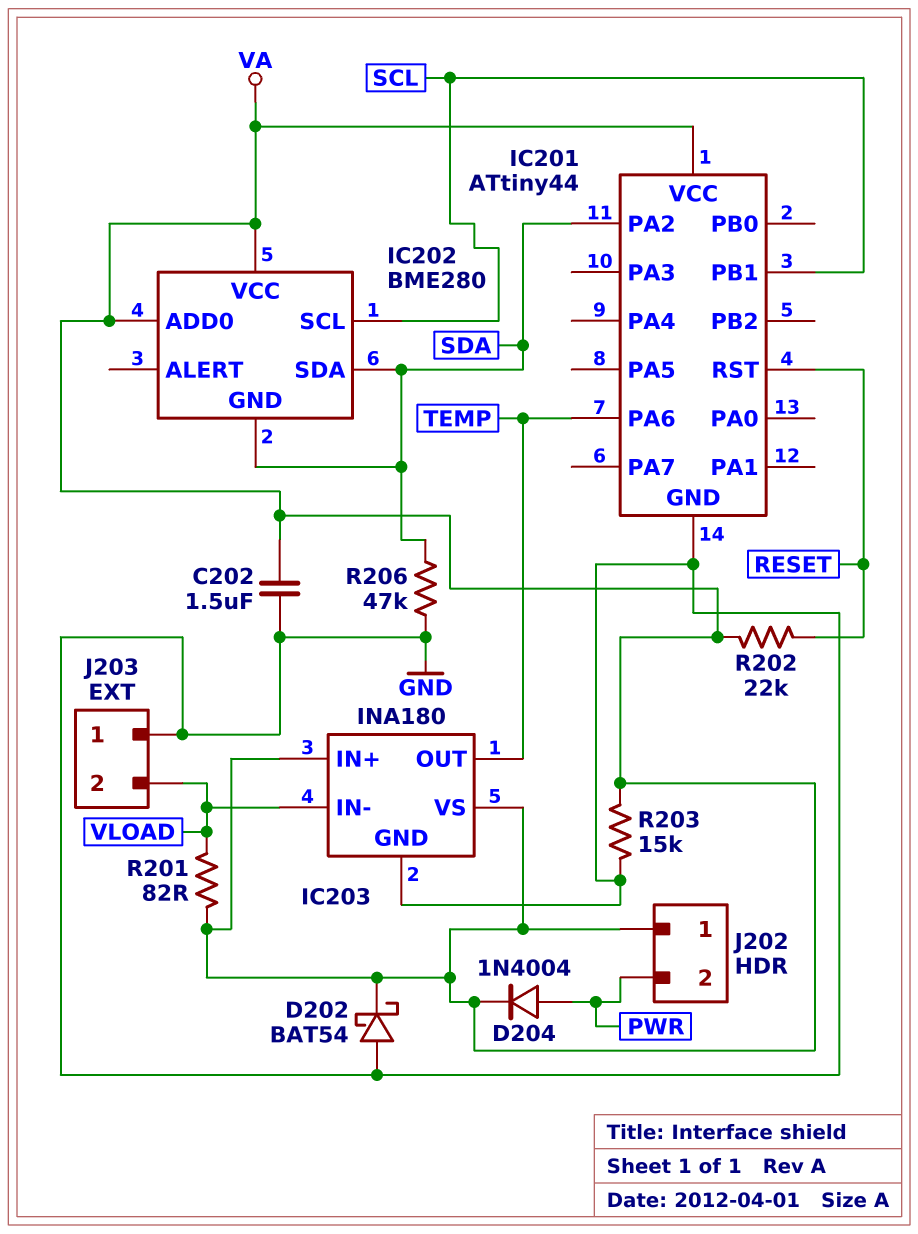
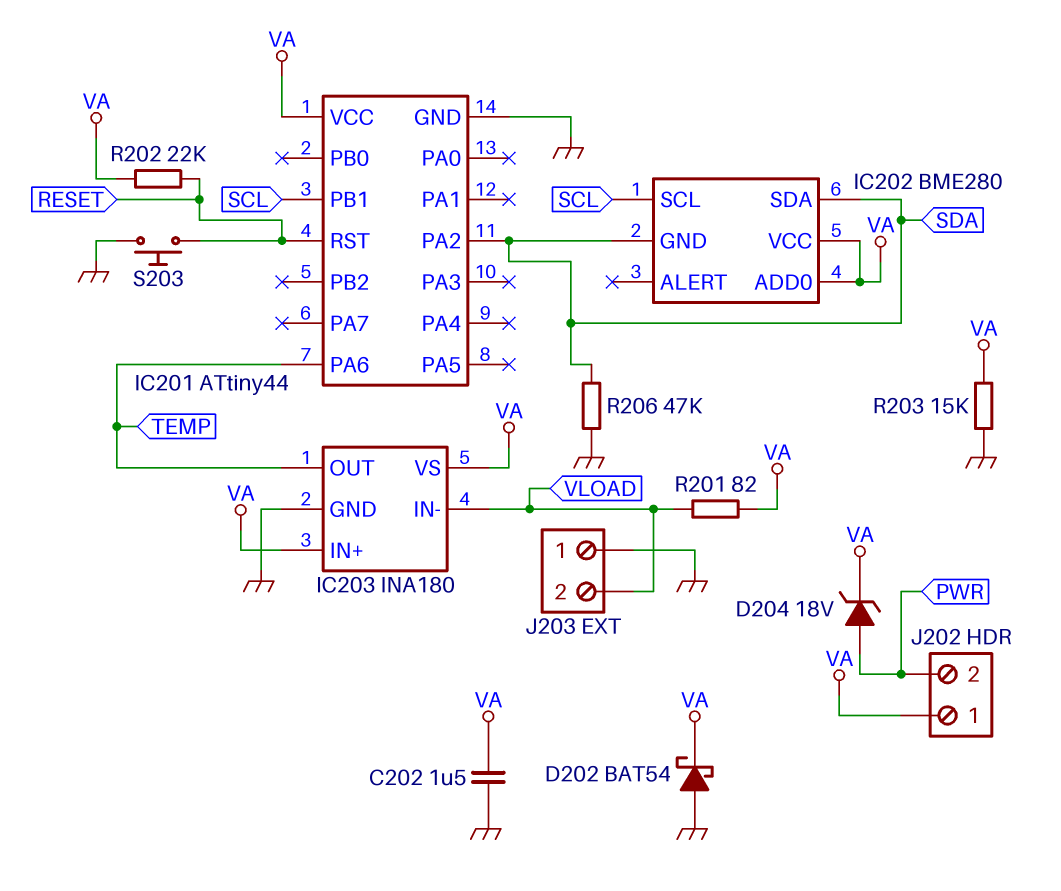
D204: diode 1N4004 (A PWR, K VA) -> zener 18V (A PWR, K VA)
S203: none -> button (GND, RESET)

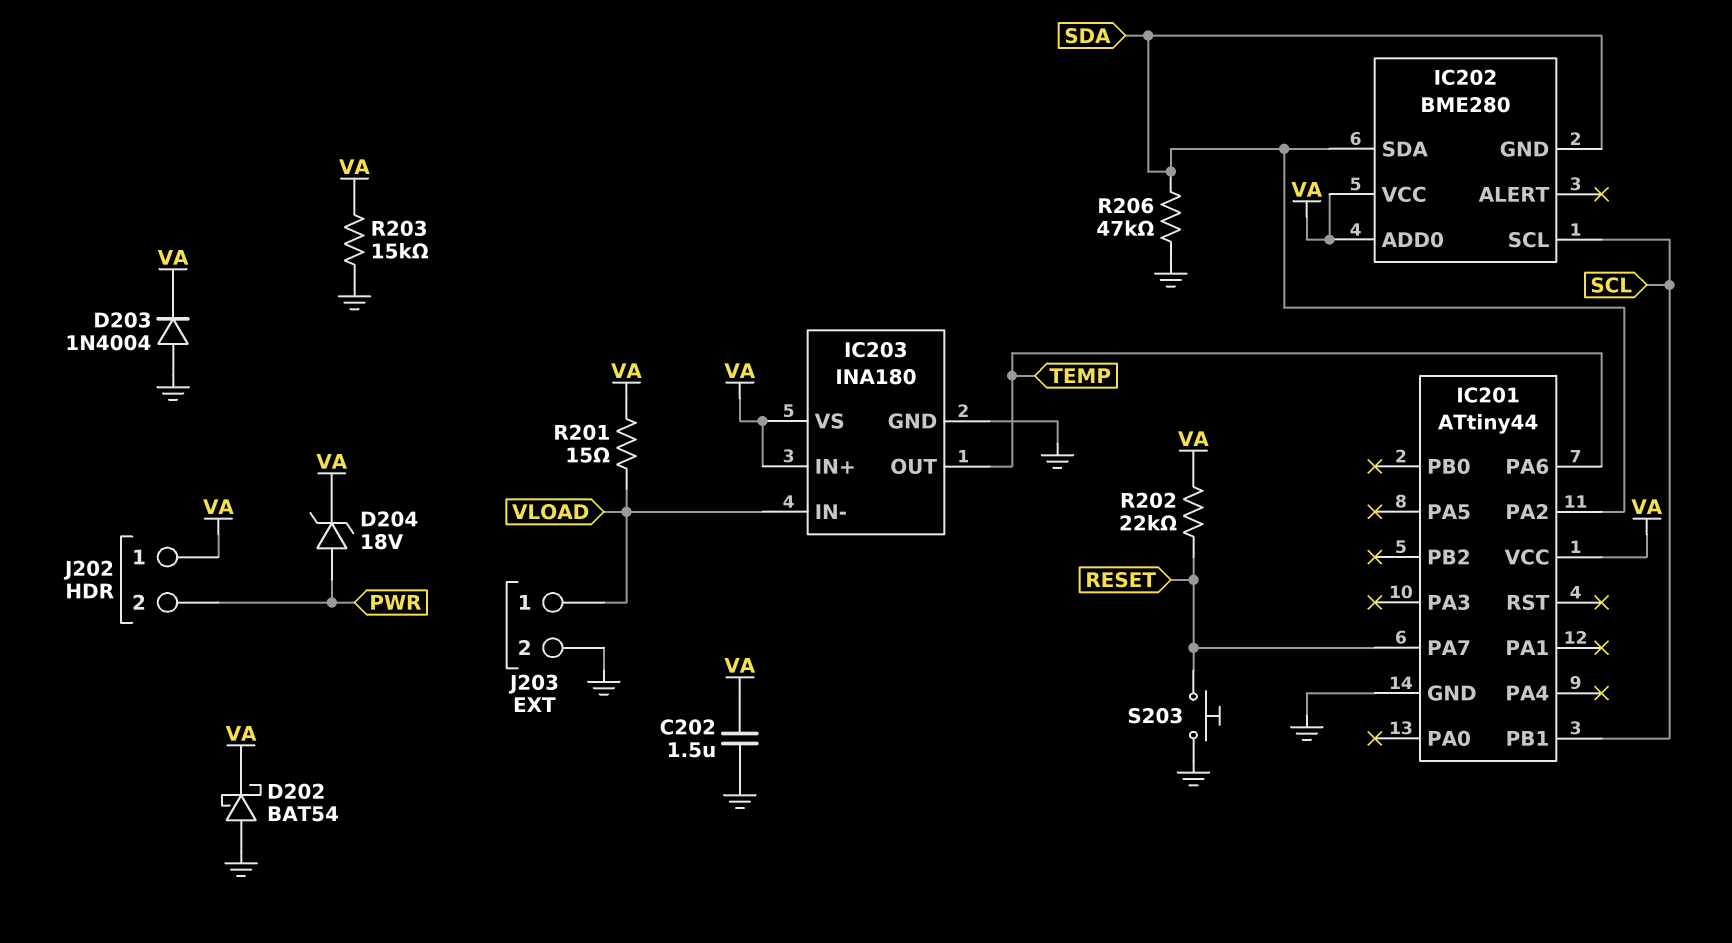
D203: none -> diode 1N4004 (A GND, K VA)
IC201 pin PA7: none -> RESET
IC201 pin RST: RESET -> none
J203 pin 1: GND -> VLOAD
J203 pin 2: VLOAD -> GND
R201: 82 (VA, VLOAD) -> 15 (VA, VLOAD)

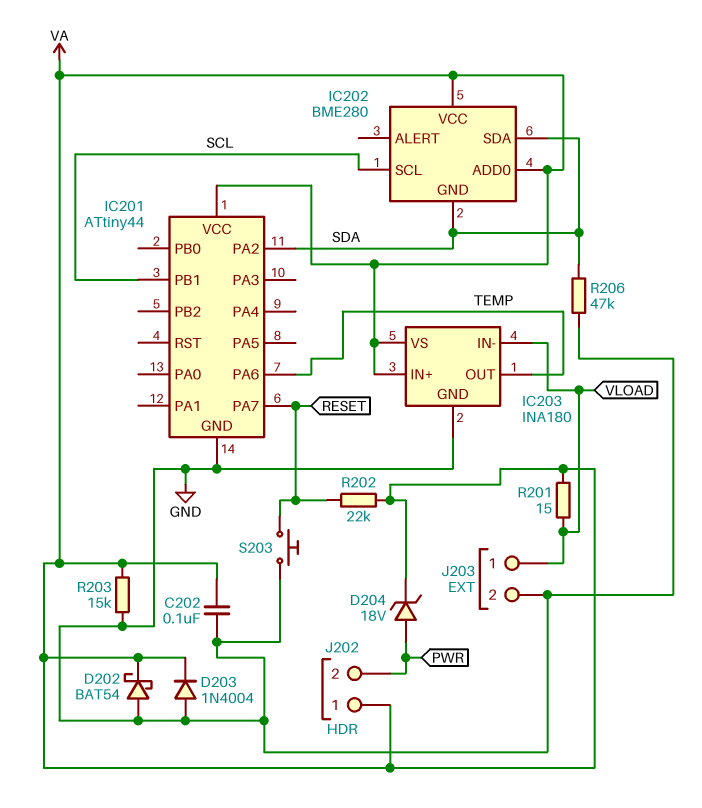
C202: 1.5uF (GND, VA) -> 100nF (GND, VA)

